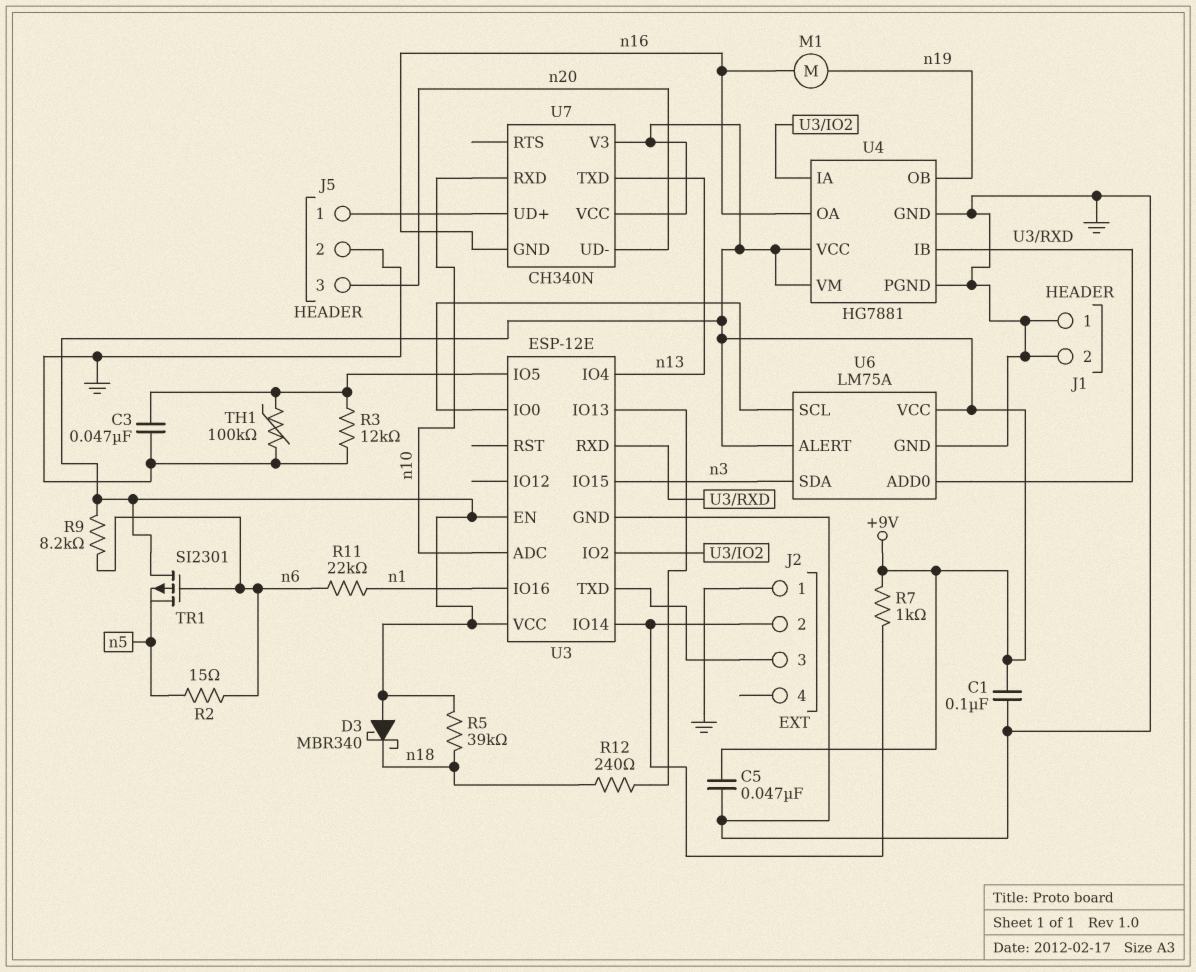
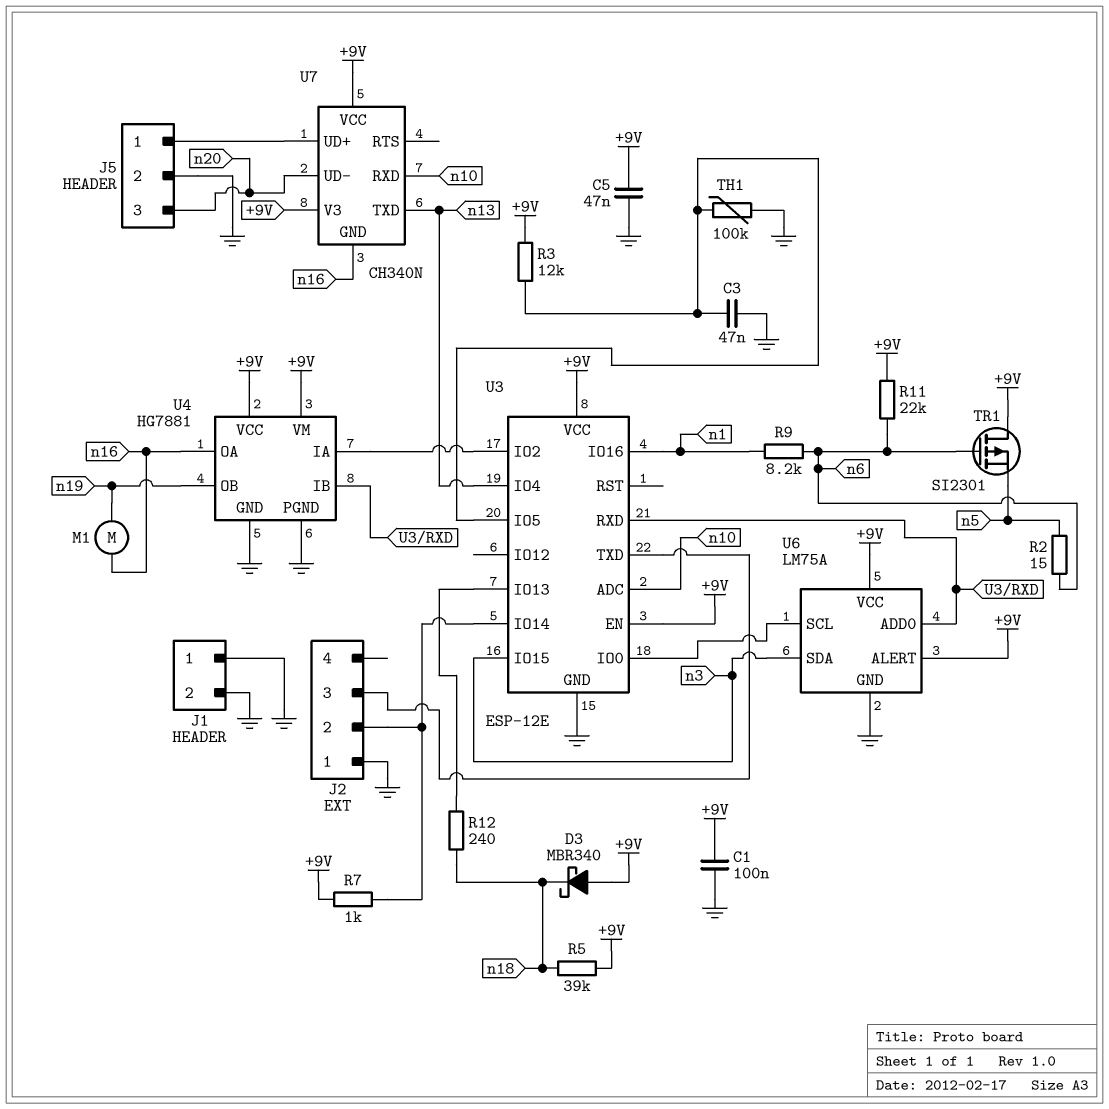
R3: 12k (GND, U3/IO5) -> 12k (+9V, U3/IO5)
R9: 8.2k (+9V, n6) -> 8.2k (n1, n6)
R11: 22k (n1, n6) -> 22k (+9V, n6)

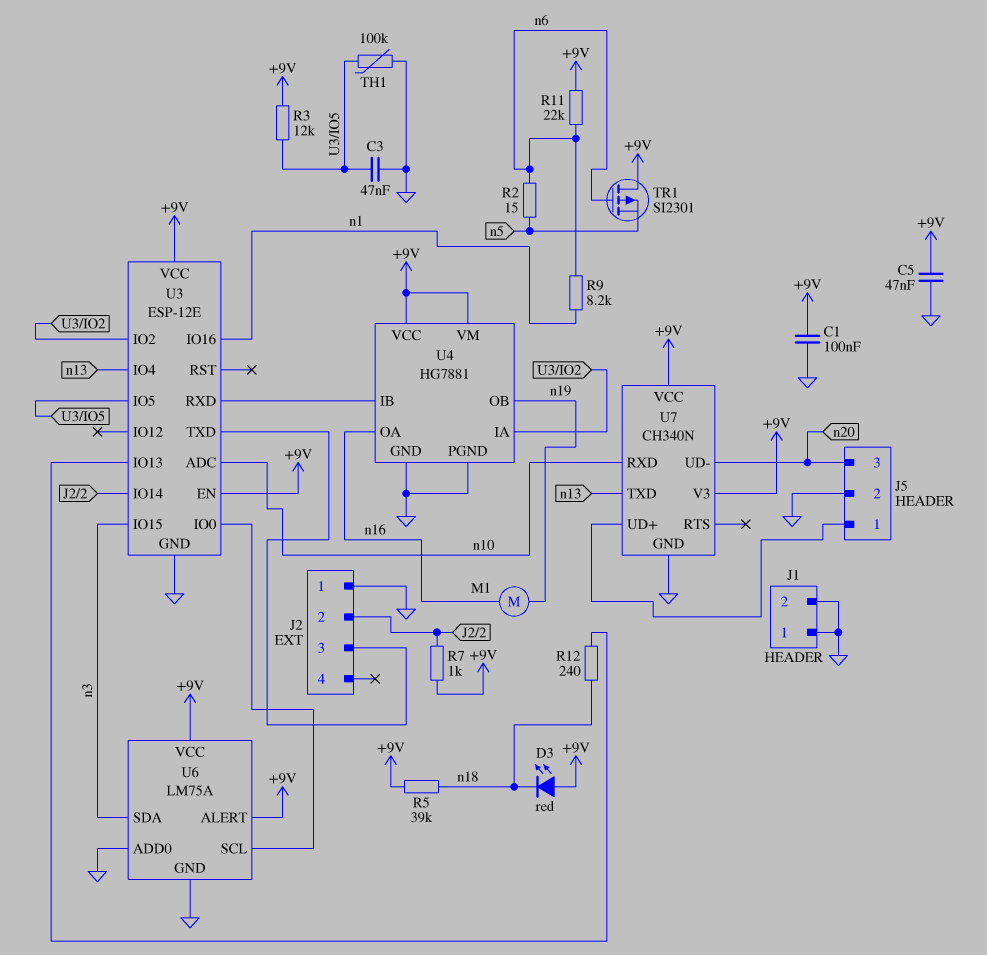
D3: schottky MBR340 (A +9V, K n18) -> LED red (A +9V, K n18)
U6 pin ADD0: U3/RXD -> GND
U7 pin GND: n16 -> GND

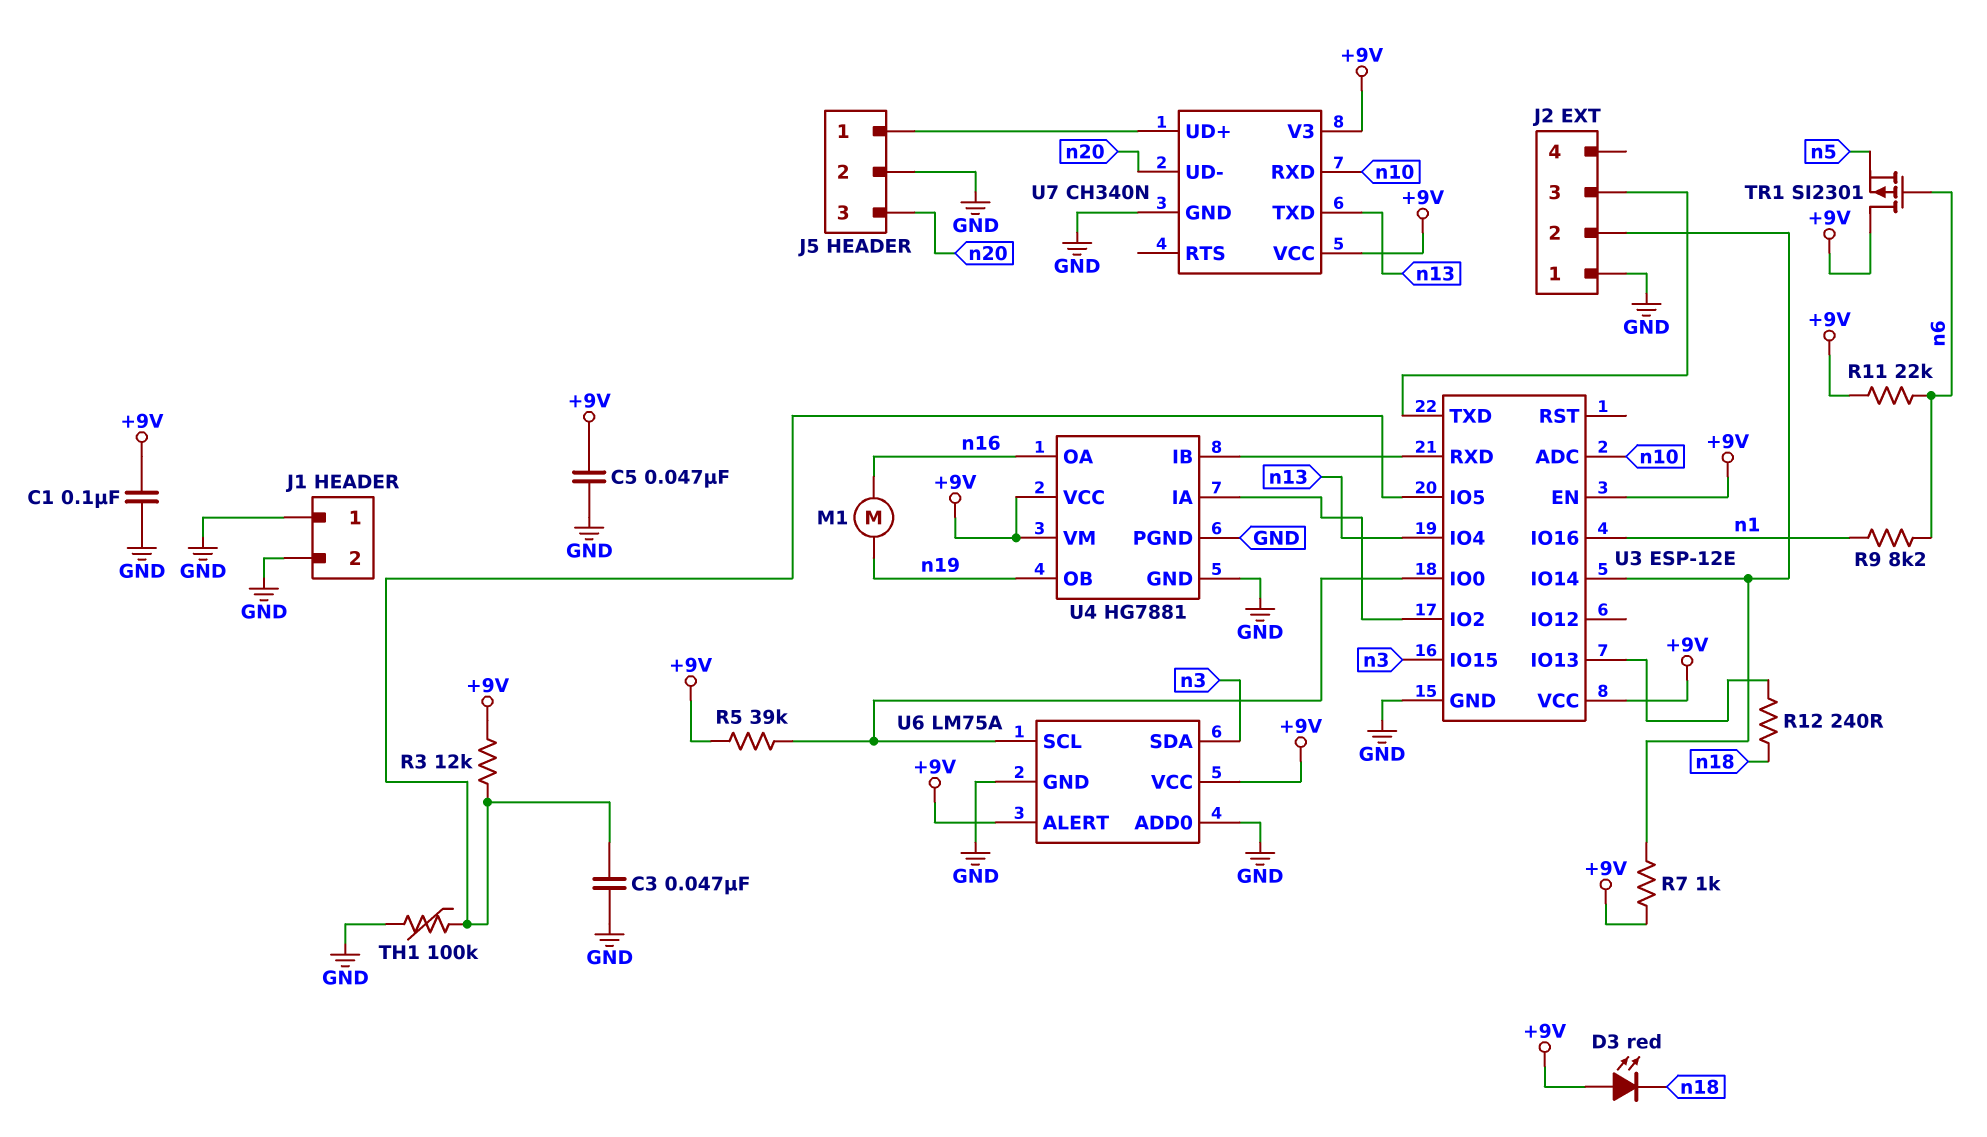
R2: 15 (n5, n6) -> none
R5: 39k (+9V, n18) -> 39k (+9V, U3/IO0)

